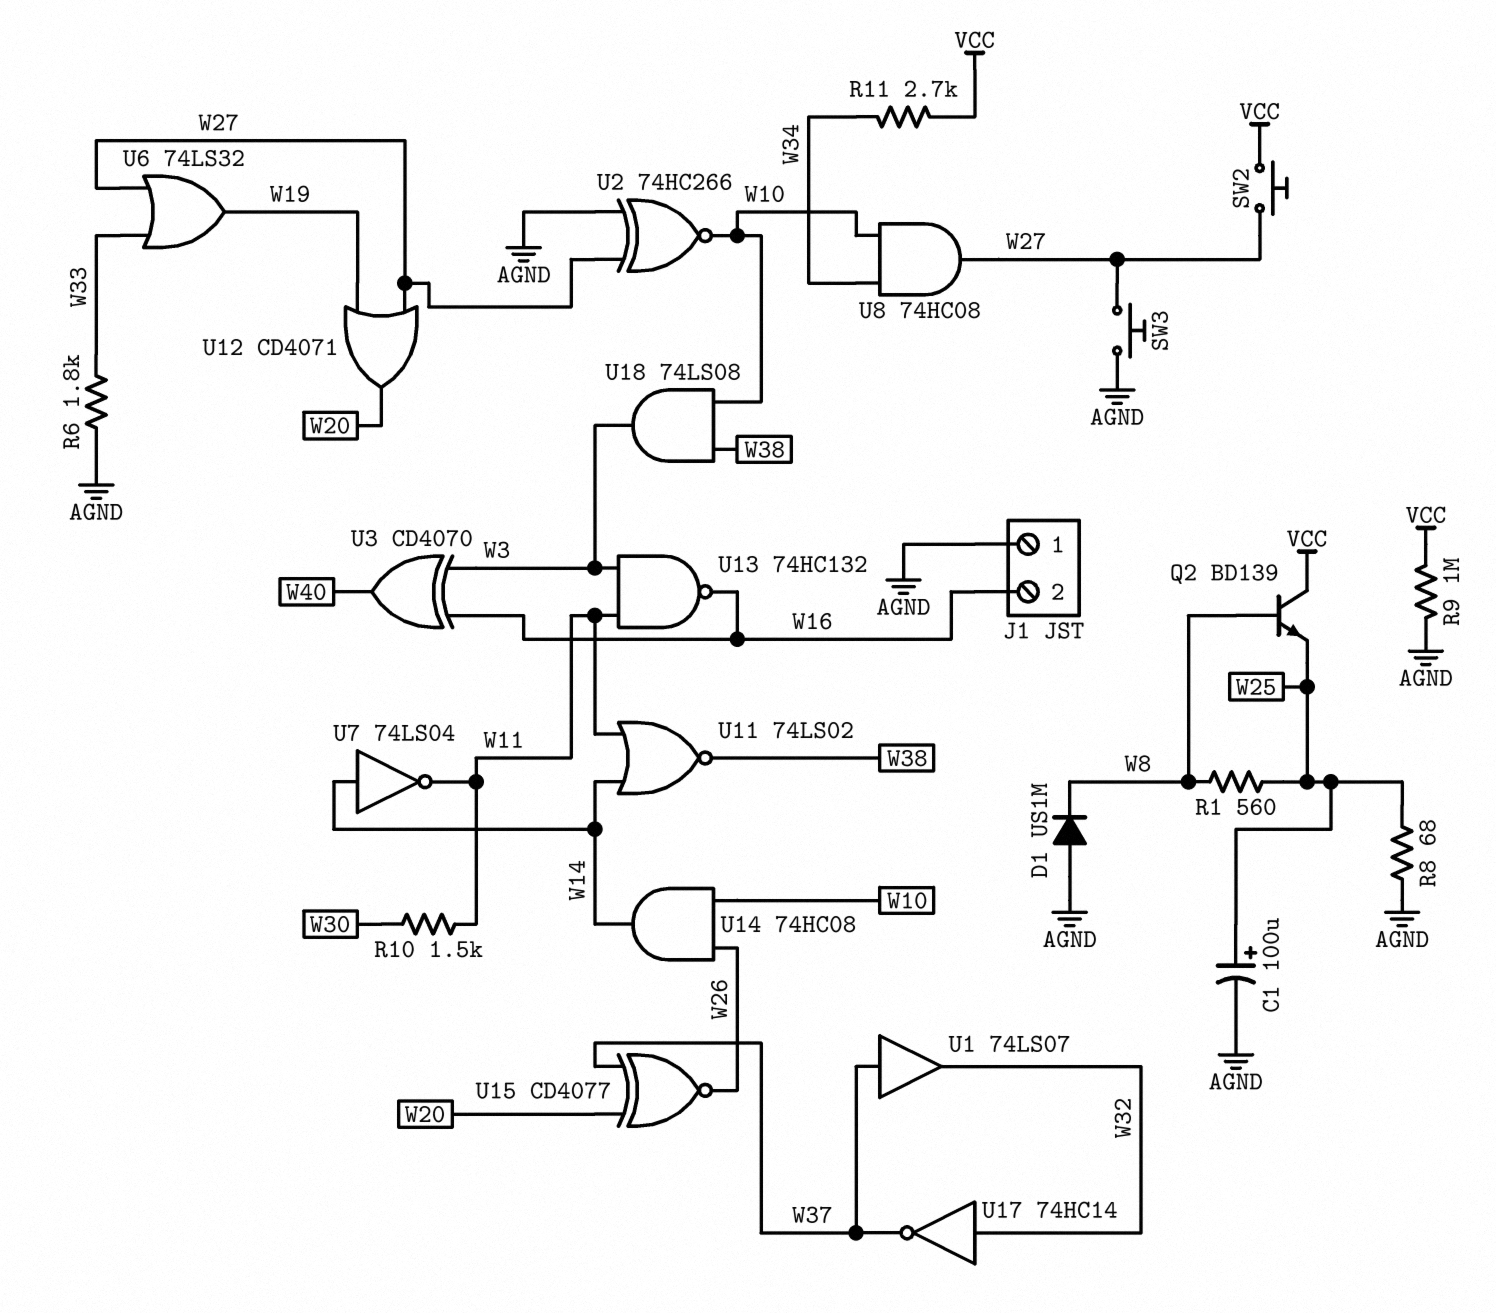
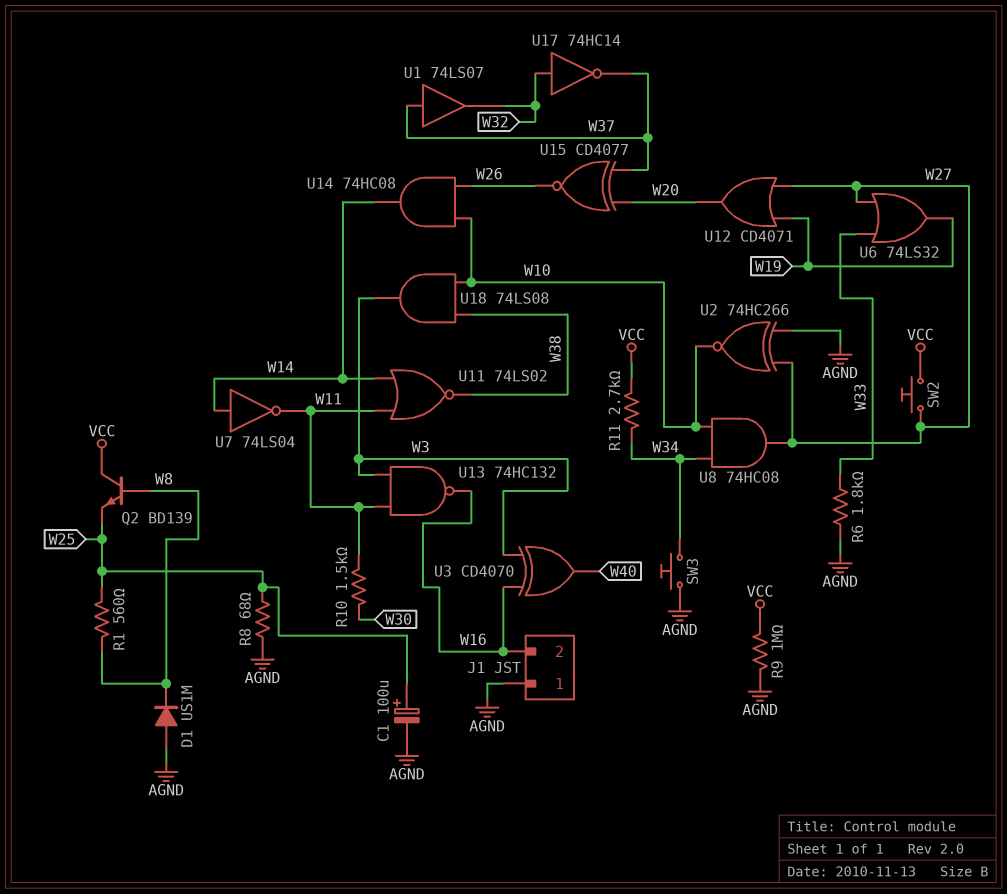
SW3: button (AGND, W27) -> button (AGND, W34)

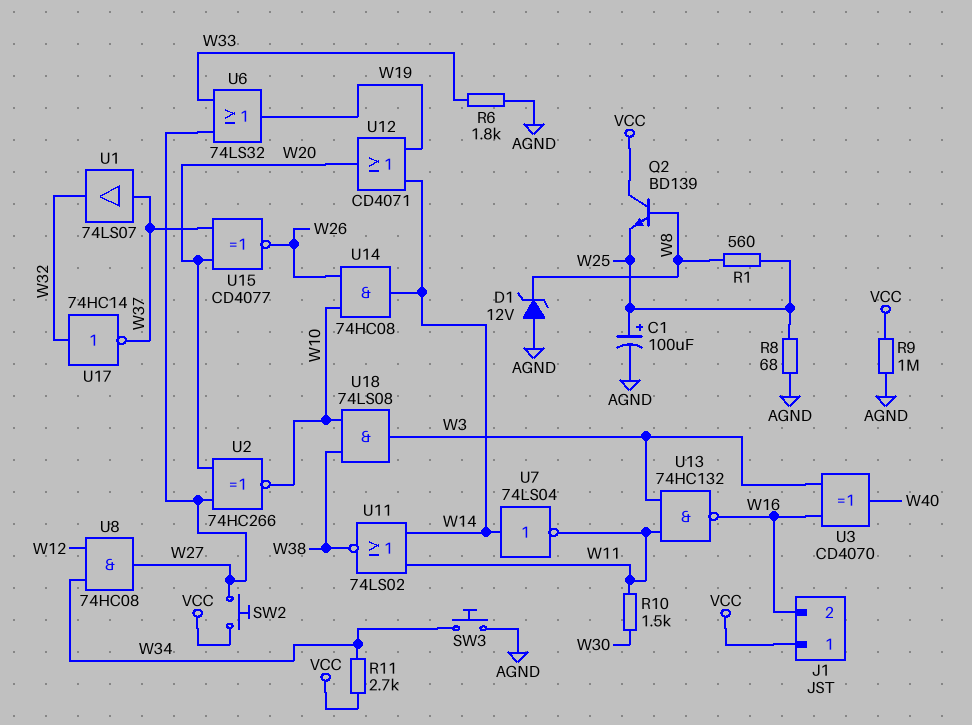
D1: diode US1M (A AGND, K W8) -> zener 12V (A AGND, K W8)
J1 pin 1: AGND -> VCC
U2: XNOR 74HC266 (in AGND, in W27, out W10) -> XNOR 74HC266 (in W20, in W27, out W10)
U8: AND 74HC08 (in W10, in W34, out W27) -> AND 74HC08 (in W12, in W34, out W27)
U12: OR CD4071 (in W19, in W27, out W20) -> OR CD4071 (in W14, in W19, out W20)

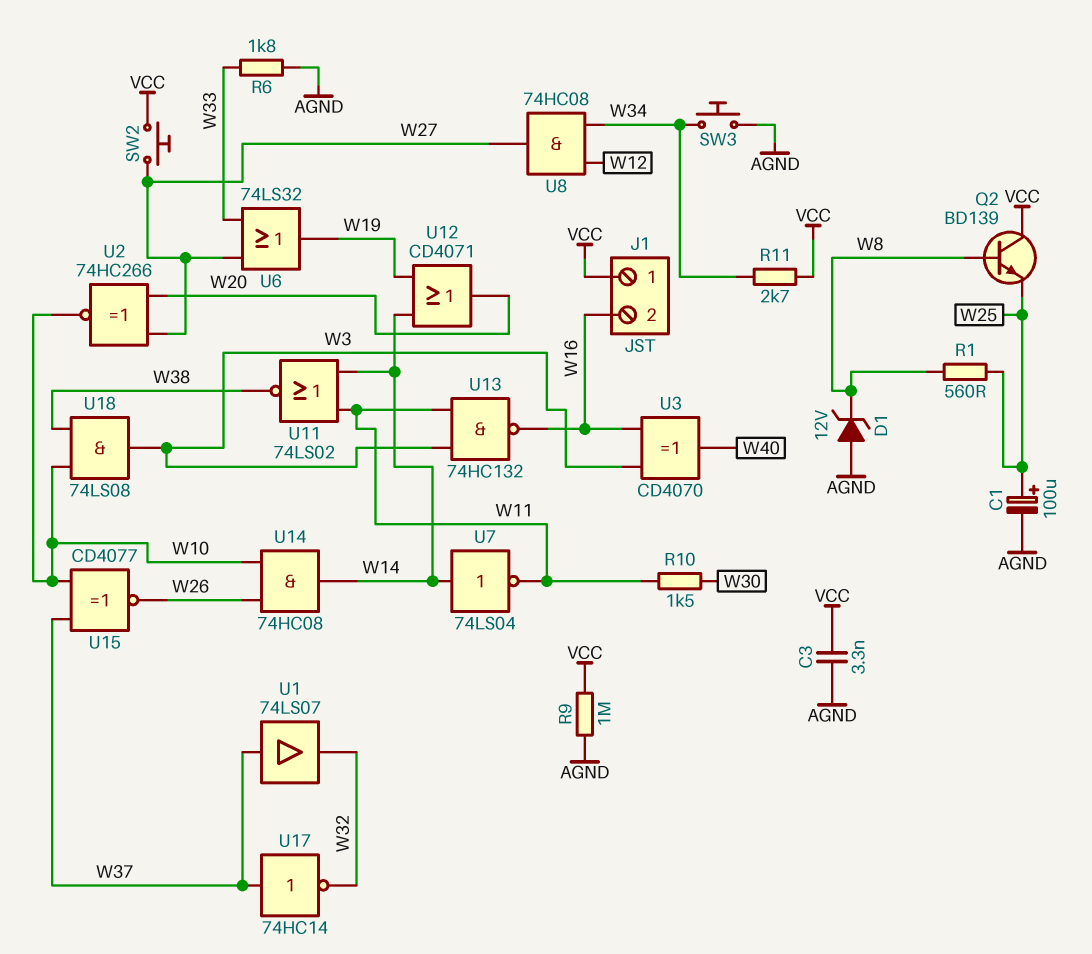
C3: none -> 3.3nF (AGND, VCC)
R8: 68 (AGND, W25) -> none
U15: XNOR CD4077 (in W20, in W37, out W26) -> XNOR CD4077 (in W10, in W37, out W26)
U17: NOT 74HC14 (in W32, out W37) -> NOT 74HC14 (in W37, out W32)

